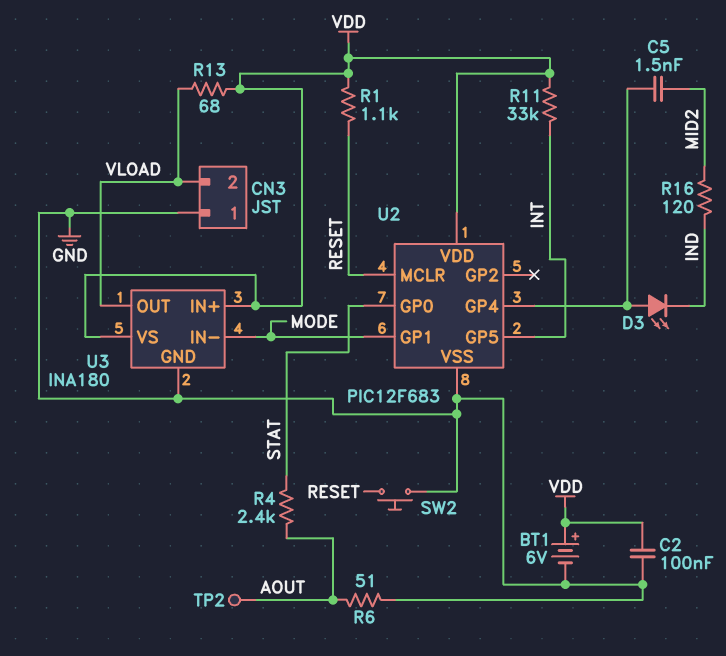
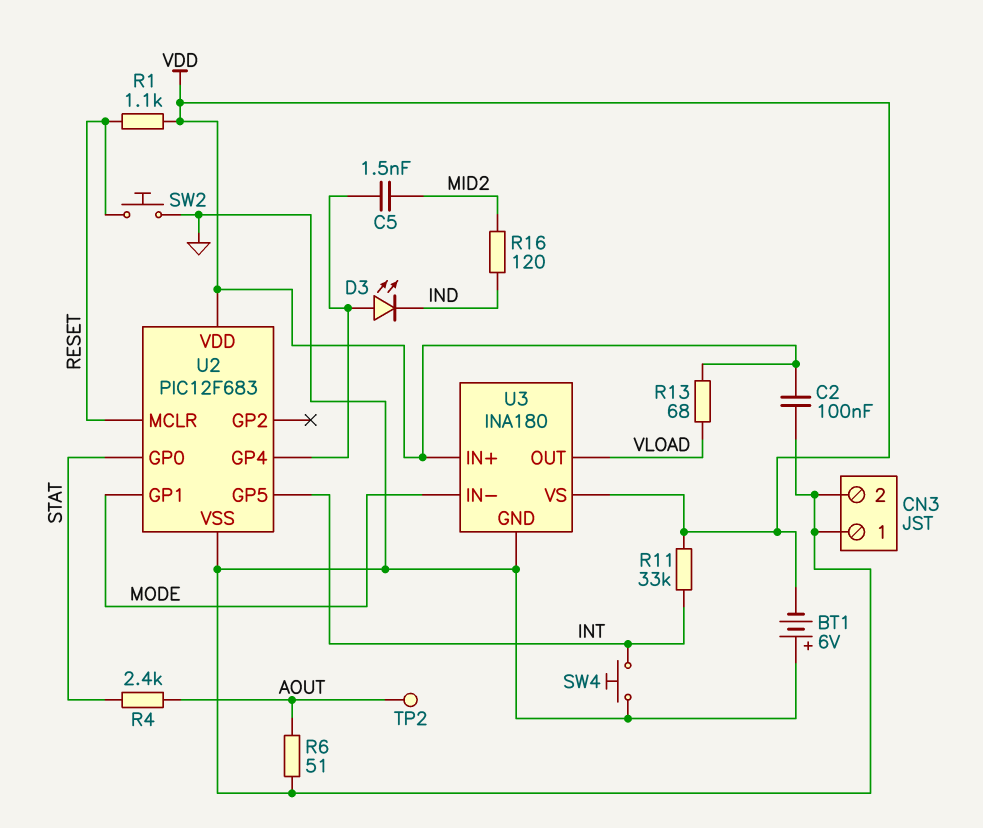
BT1: 6V (plus VDD, minus GND) -> 6V (plus GND, minus VDD)
CN3 pin 2: VLOAD -> GND
SW4: none -> button (GND, INT)

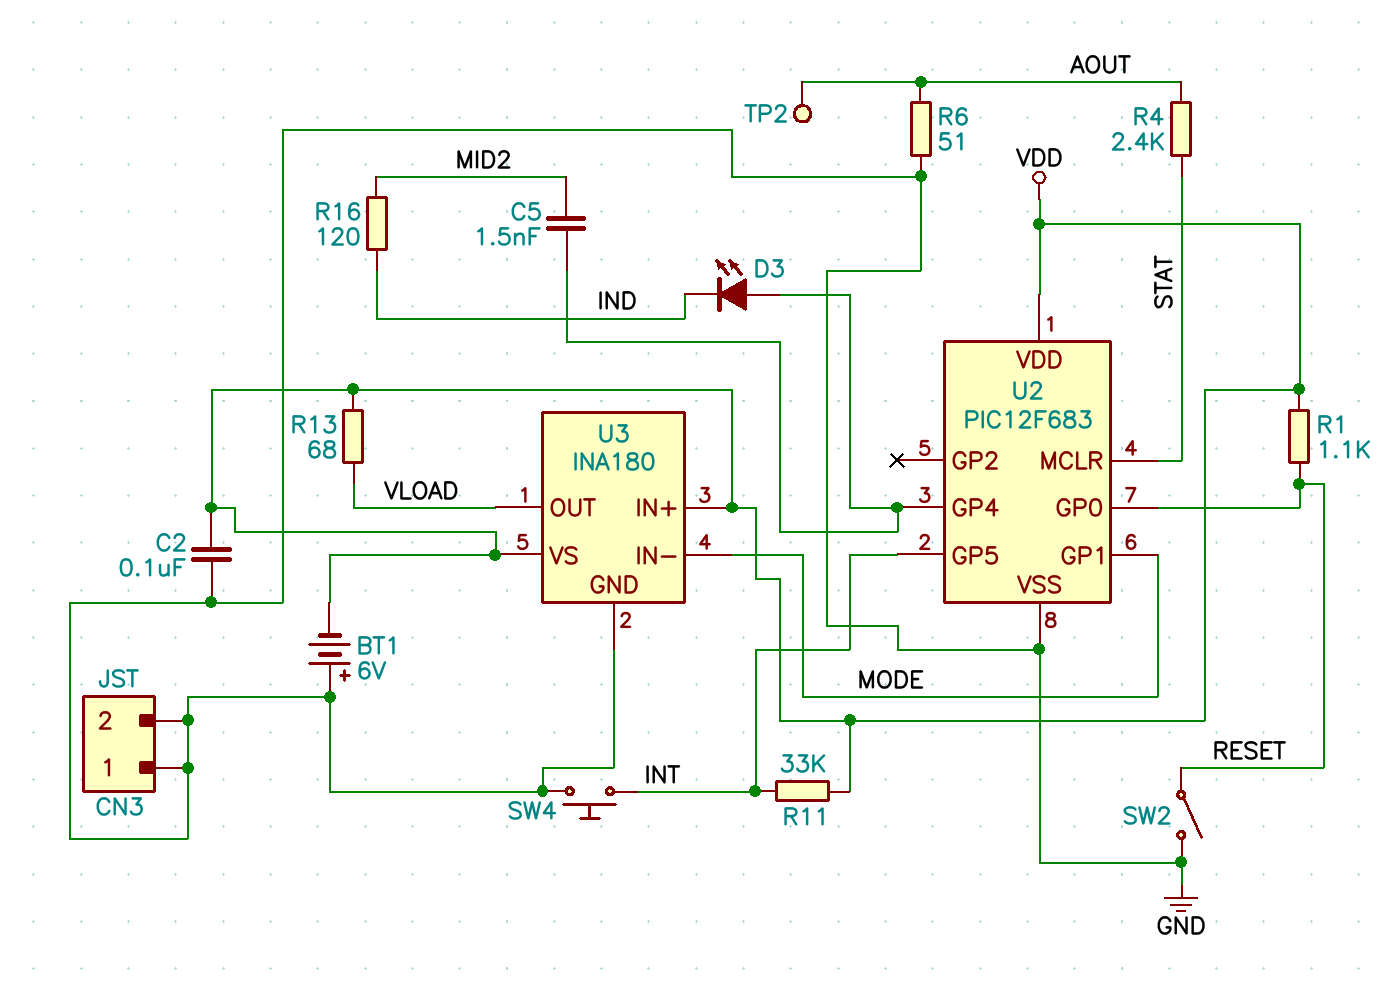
SW2: button (GND, RESET) -> switch (GND, RESET)
U2 pin GP0: STAT -> RESET
U2 pin MCLR: RESET -> STAT

